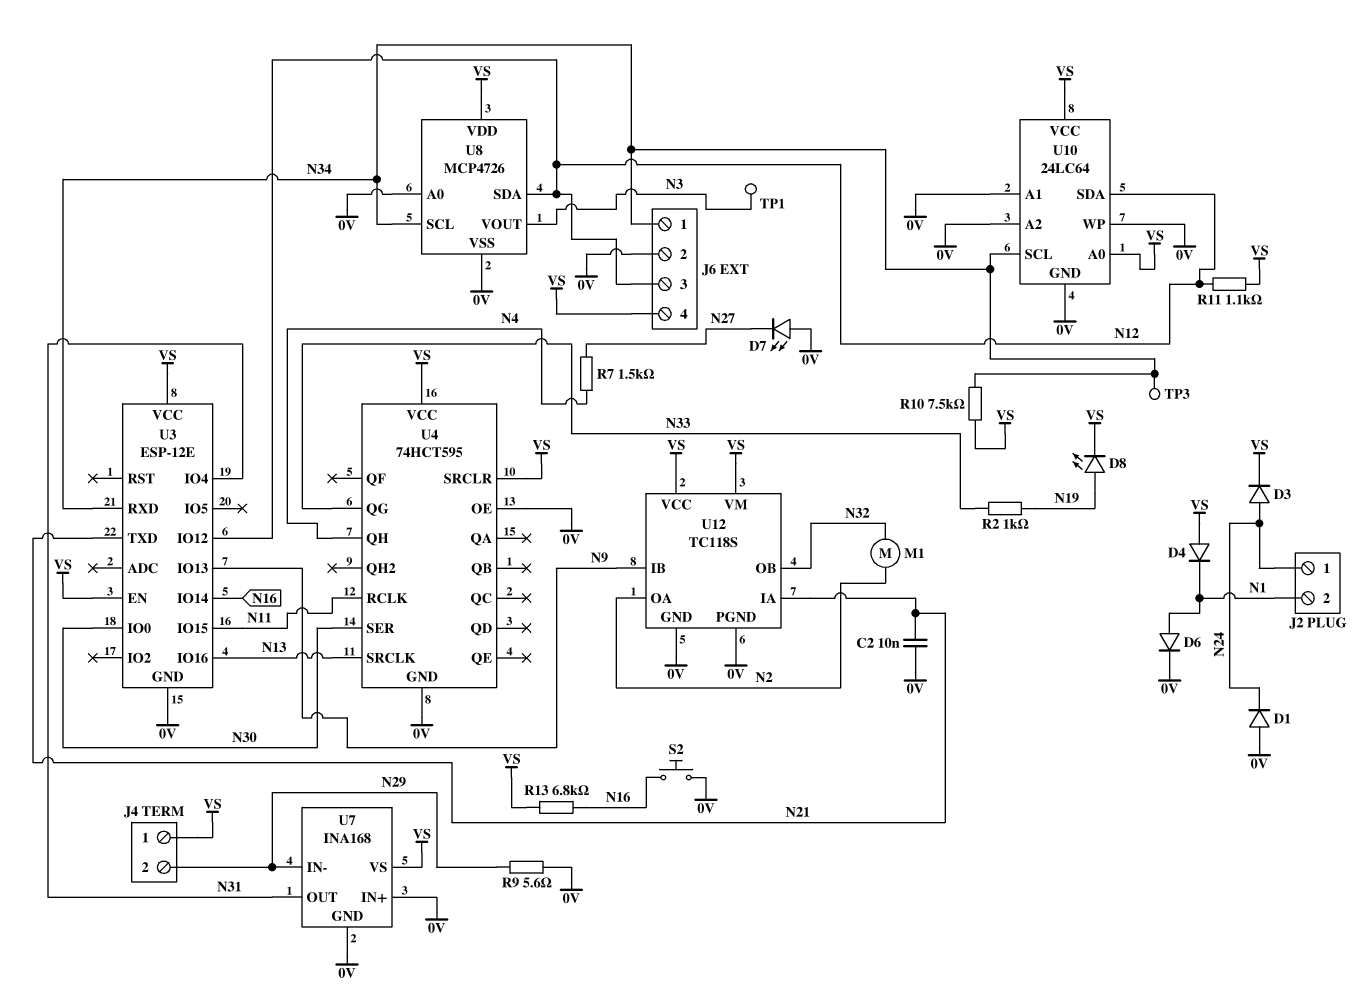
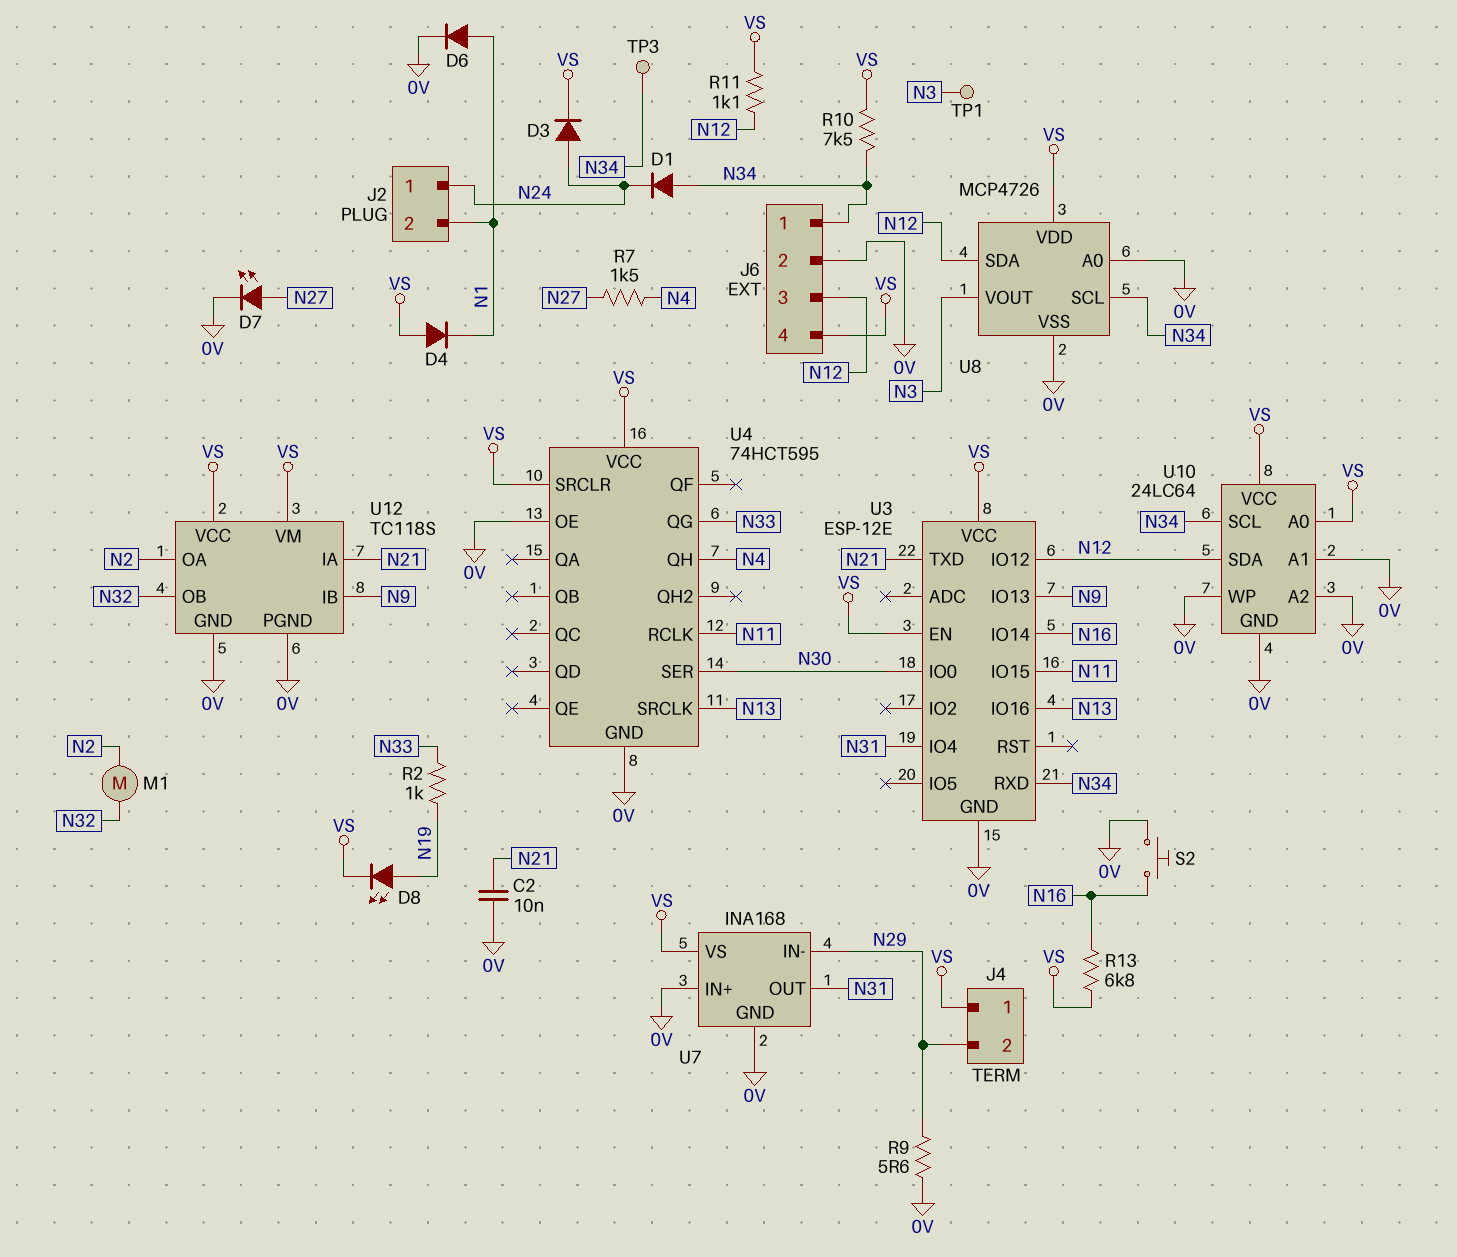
D1: diode (A 0V, K N24) -> diode (A N34, K N24)
D7: LED (A 0V, K N27) -> LED (A N27, K 0V)

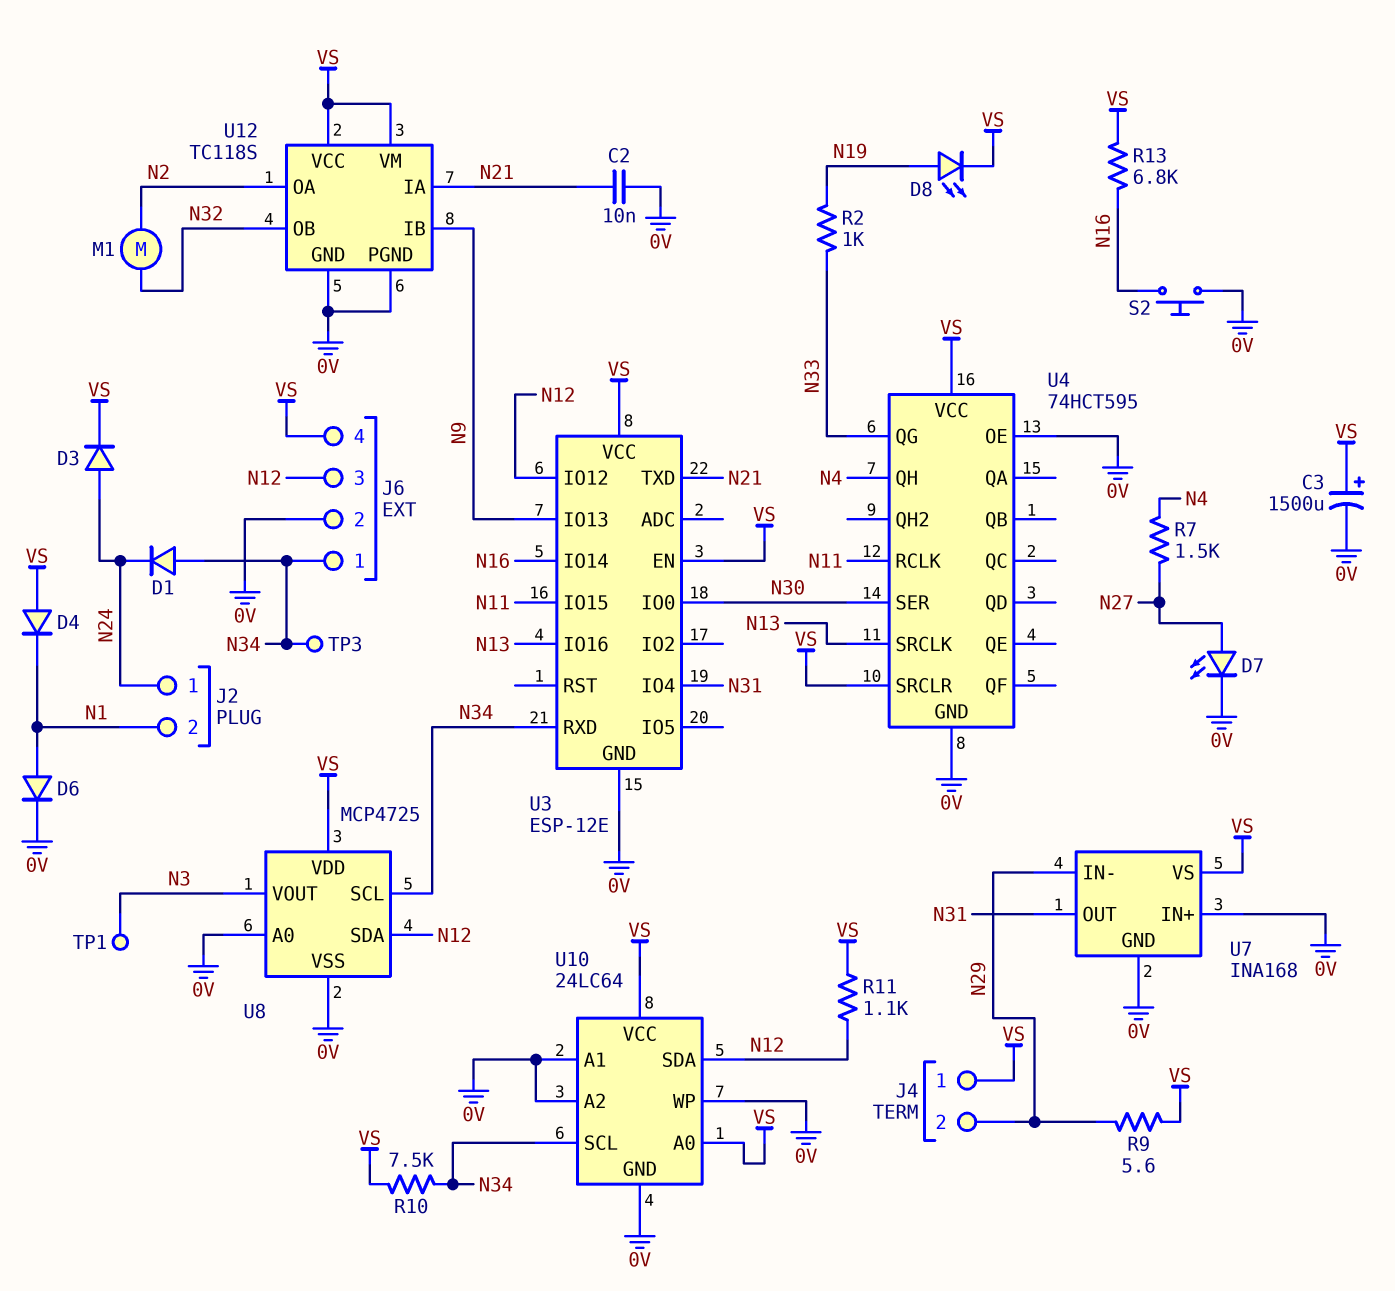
C3: none -> 1500uF (plus VS, minus 0V)
R9: 5.6 (0V, N29) -> 5.6 (N29, VS)
U8: MCP4726 -> MCP4725

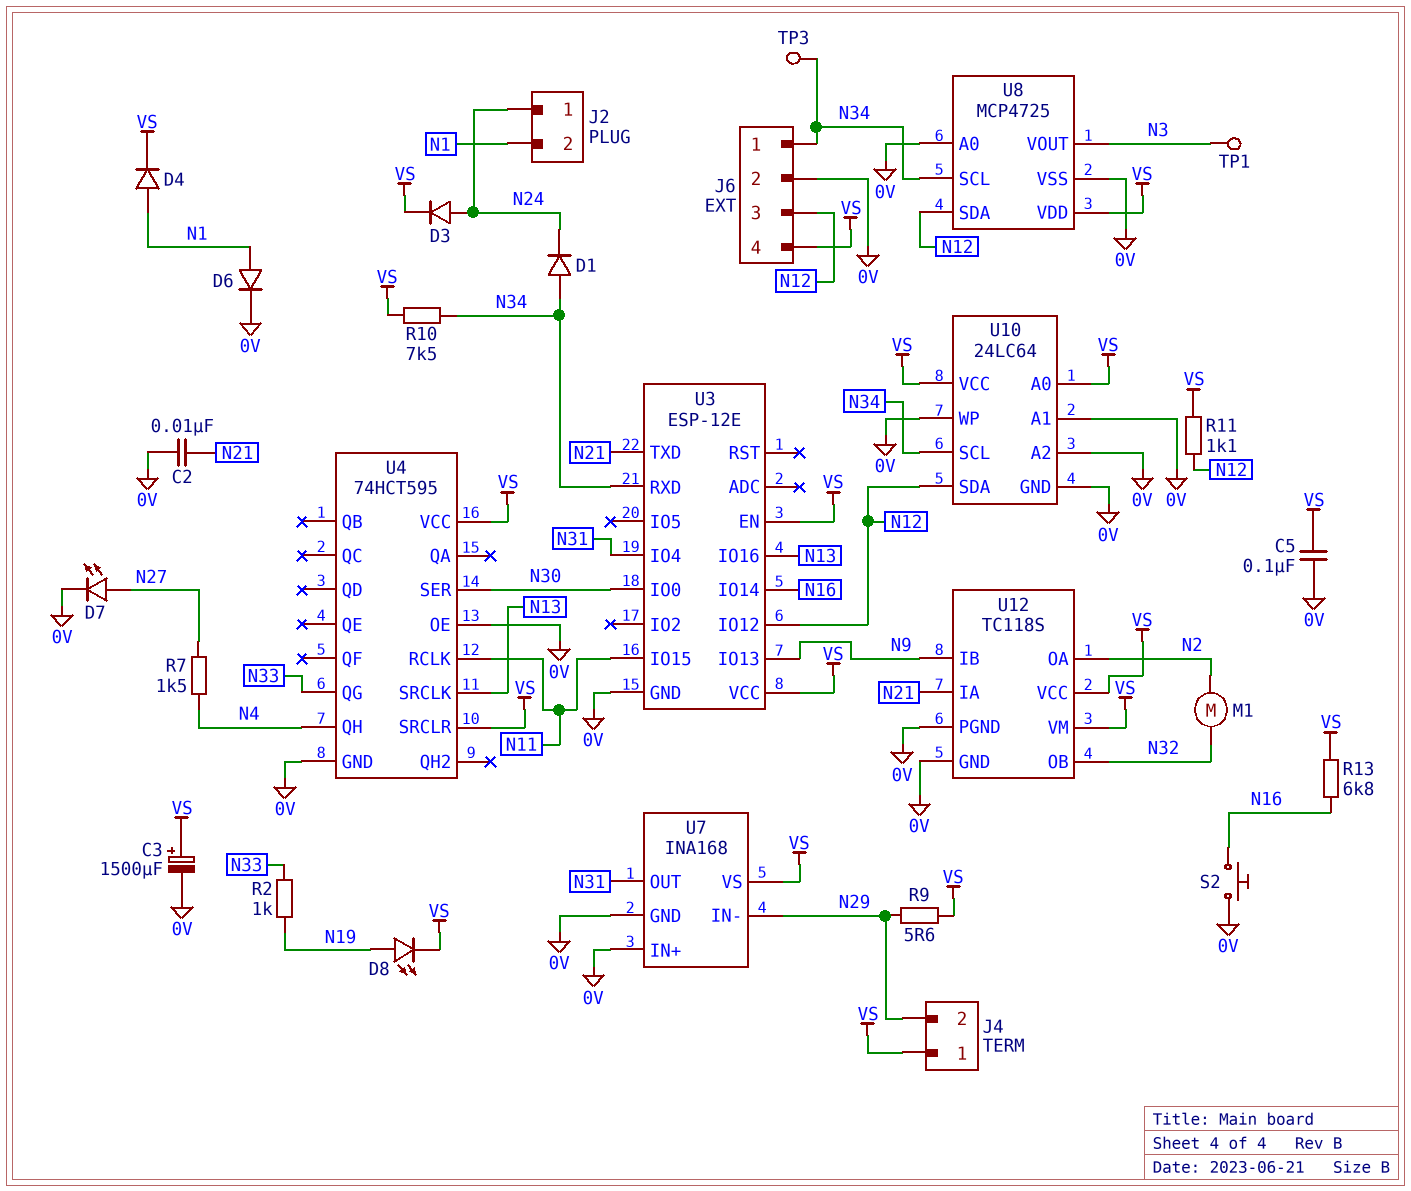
C5: none -> 100nF (0V, VS)
D4: diode (A VS, K N1) -> diode (A N1, K VS)

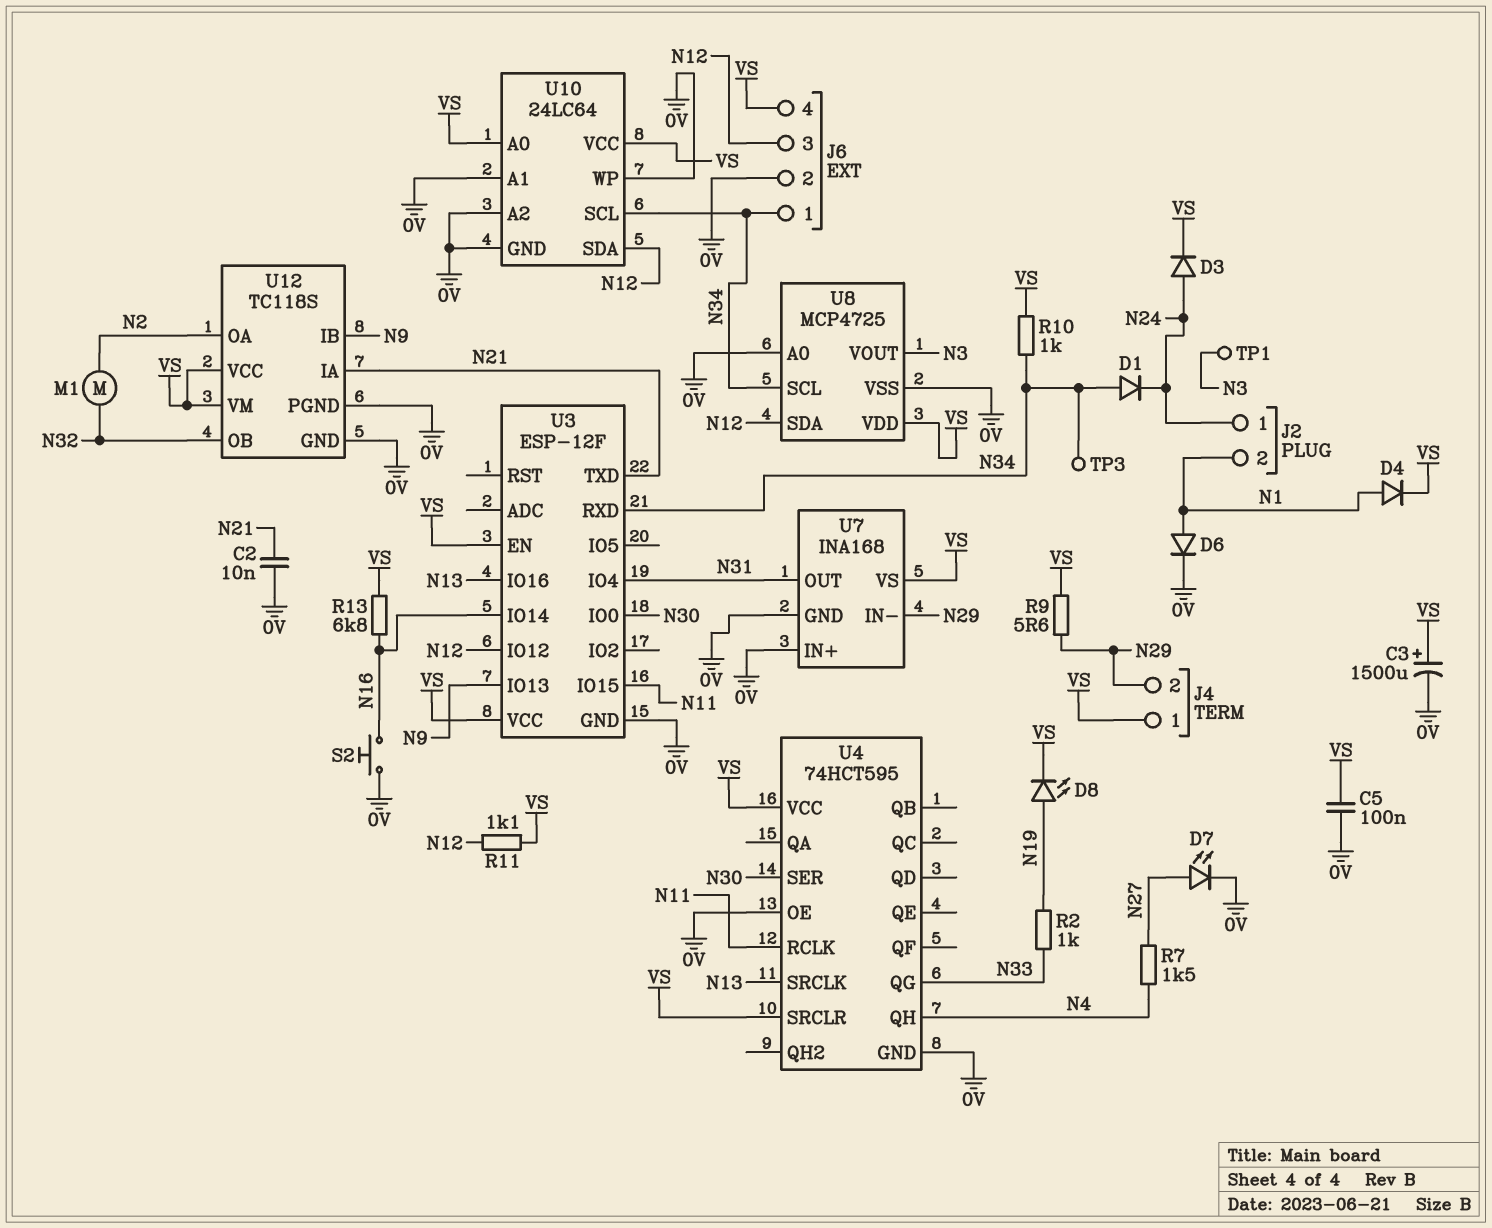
R10: 7.5k (N34, VS) -> 1k (N34, VS)
U3: ESP-12E -> ESP-12F

